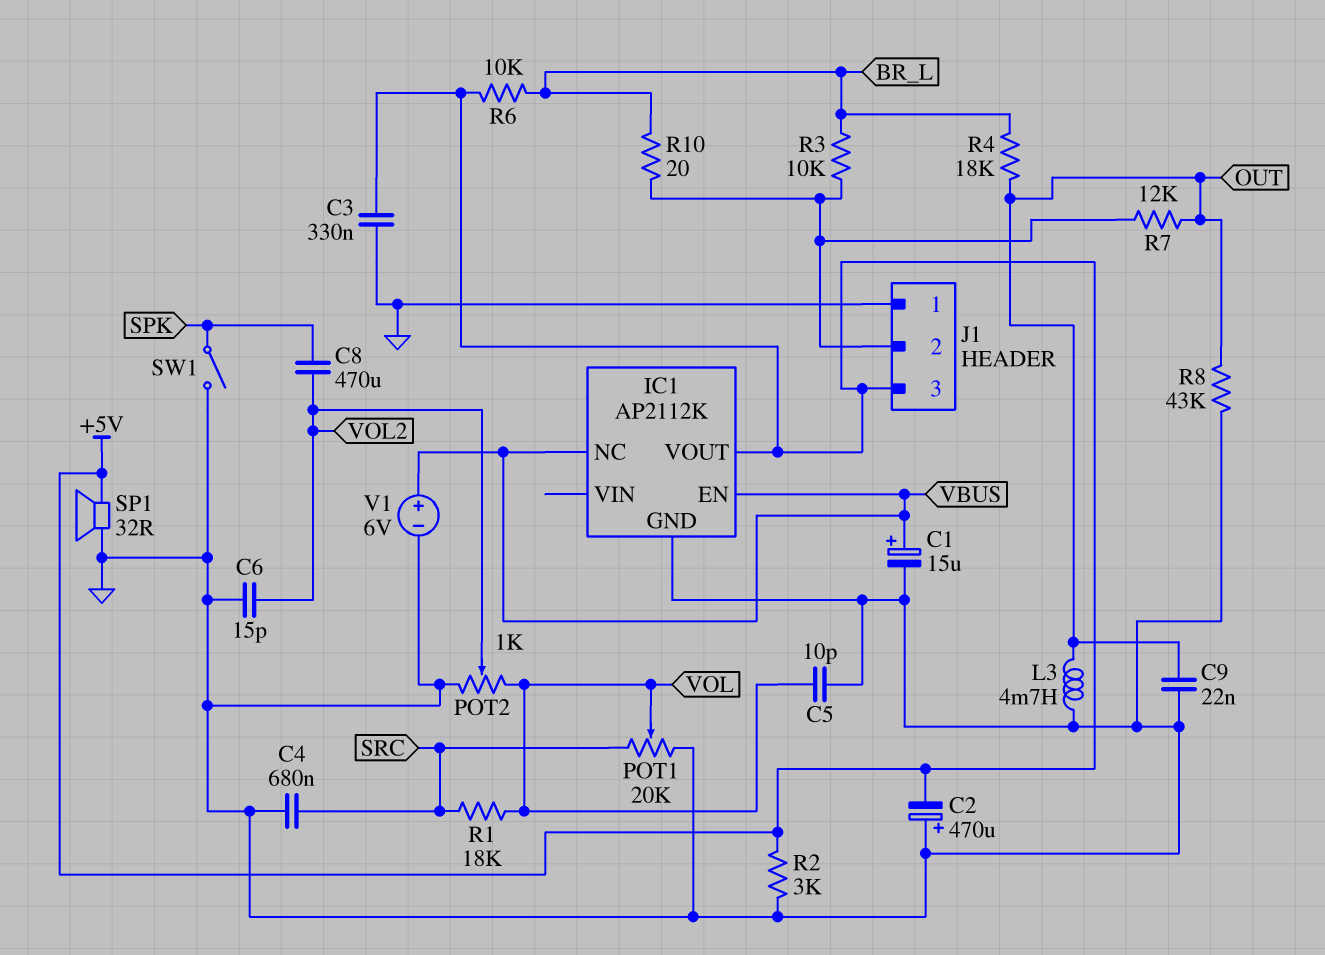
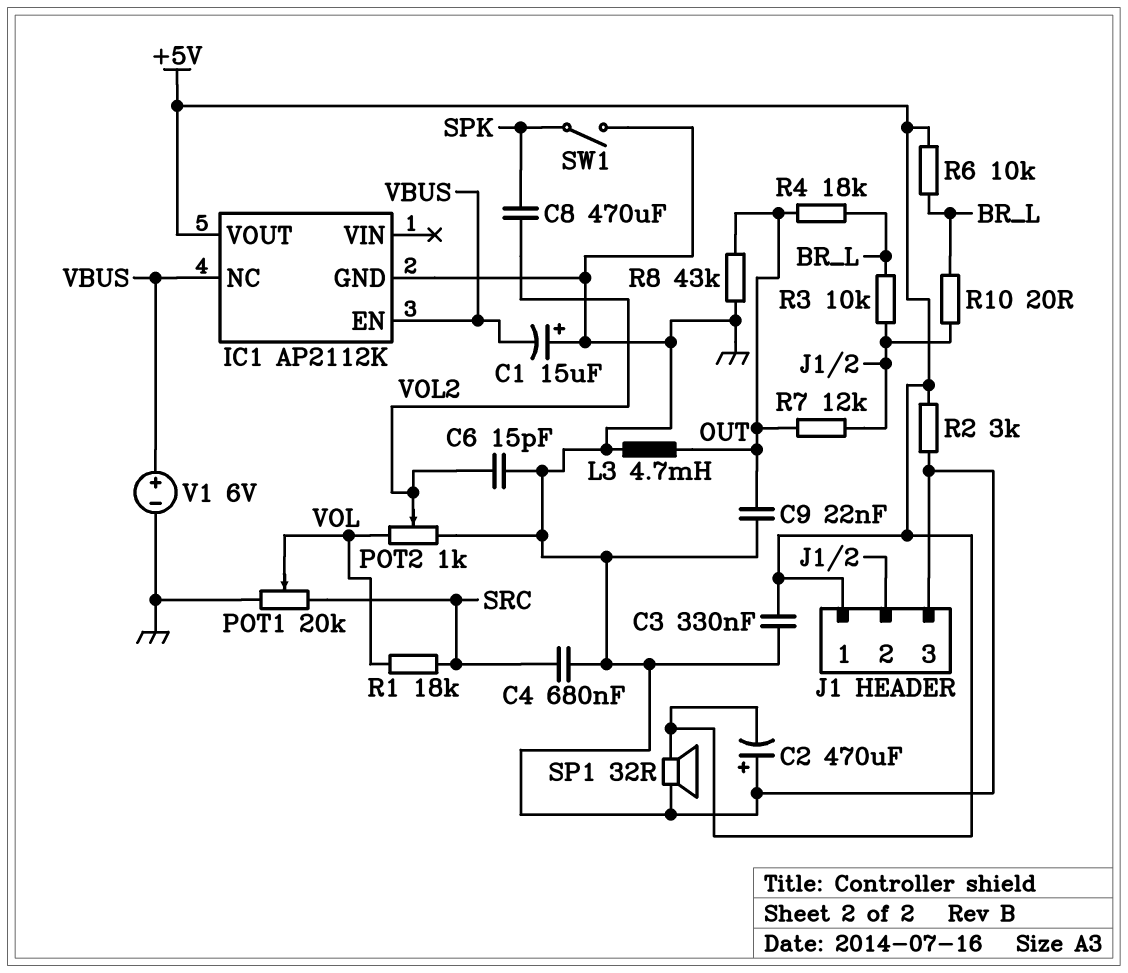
C1: 15uF (plus VBUS, minus GND) -> 15uF (plus GND, minus VBUS)
C5: 10pF (GND, VOL) -> none
J1 pin 1: GND -> +5V
J1 pin 3: +5V -> GND

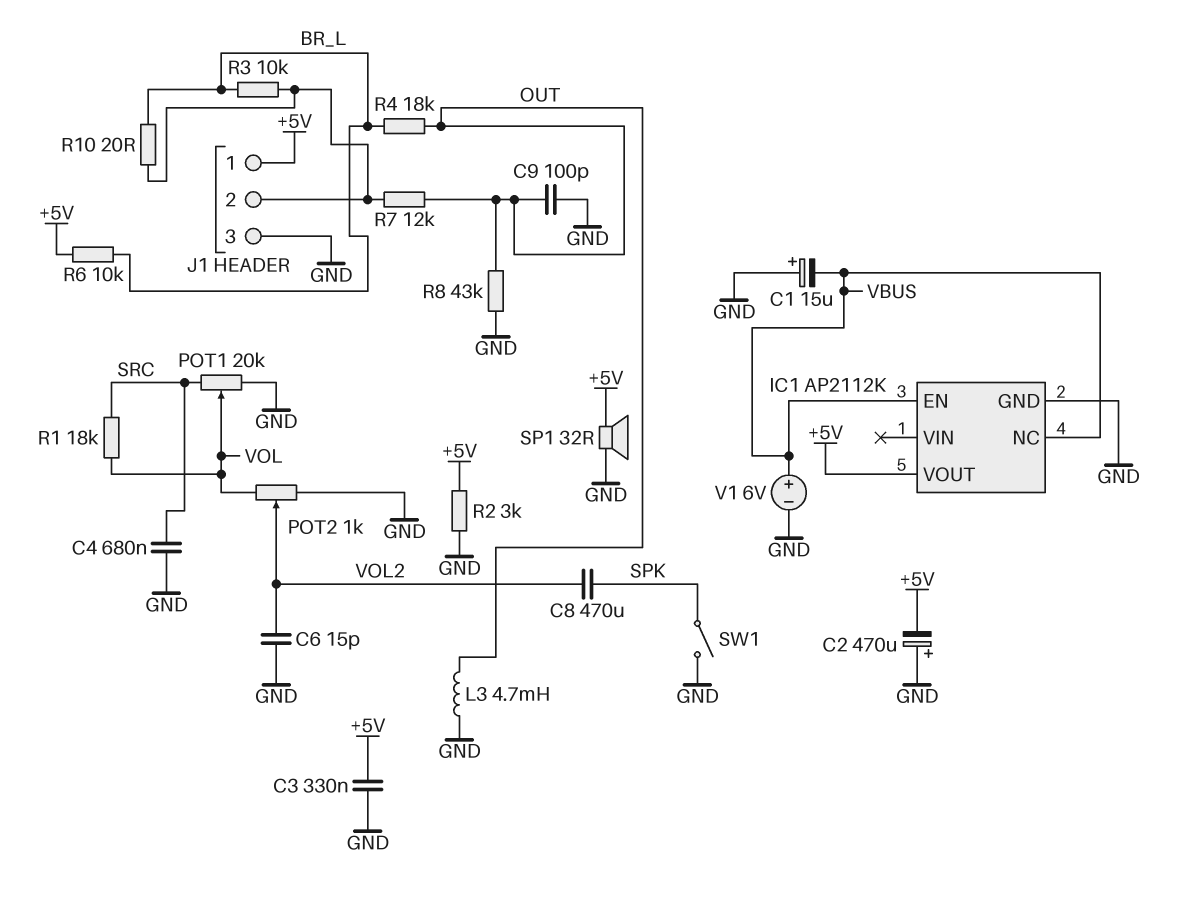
C9: 22nF (GND, OUT) -> 100pF (GND, OUT)

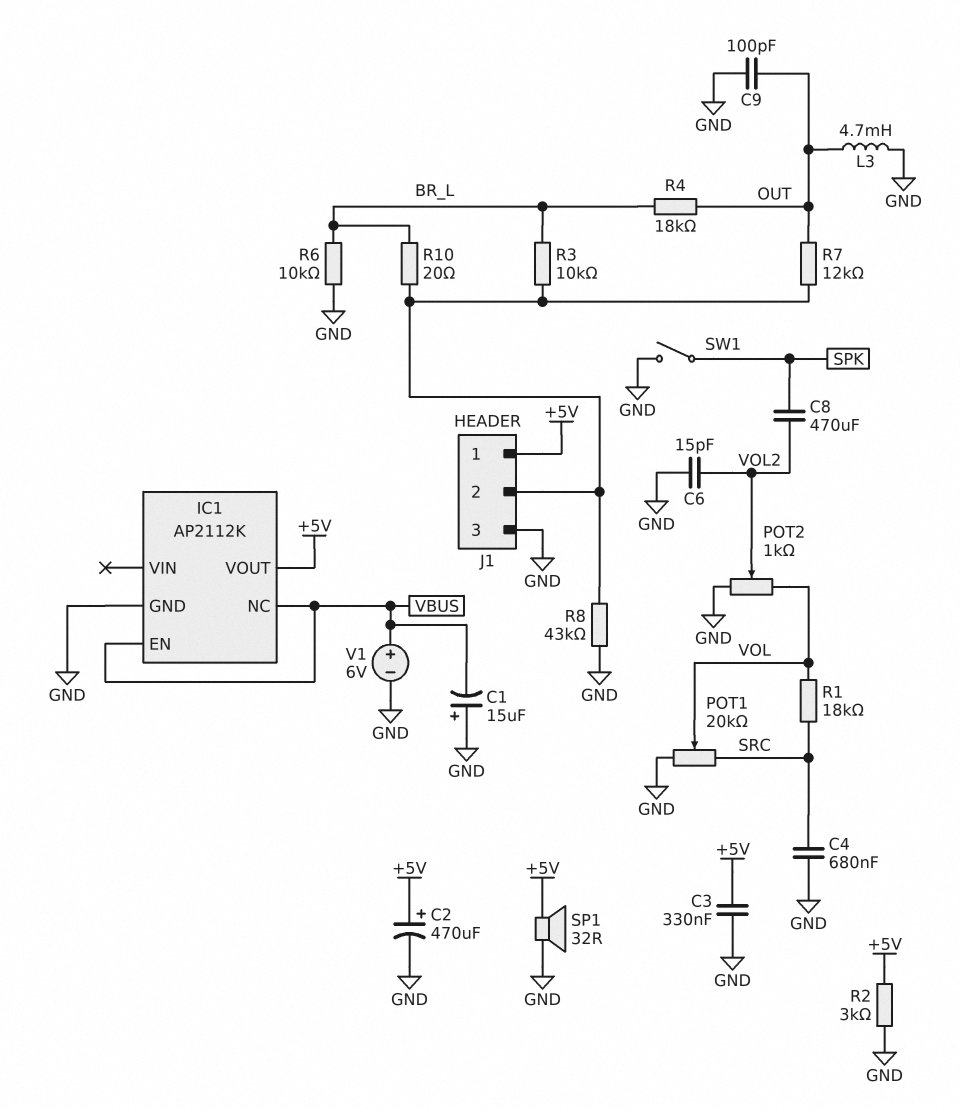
C2: 470uF (plus GND, minus +5V) -> 470uF (plus +5V, minus GND)
R6: 10k (+5V, BR_L) -> 10k (BR_L, GND)
R8: 43k (GND, OUT) -> 43k (GND, J1/2)

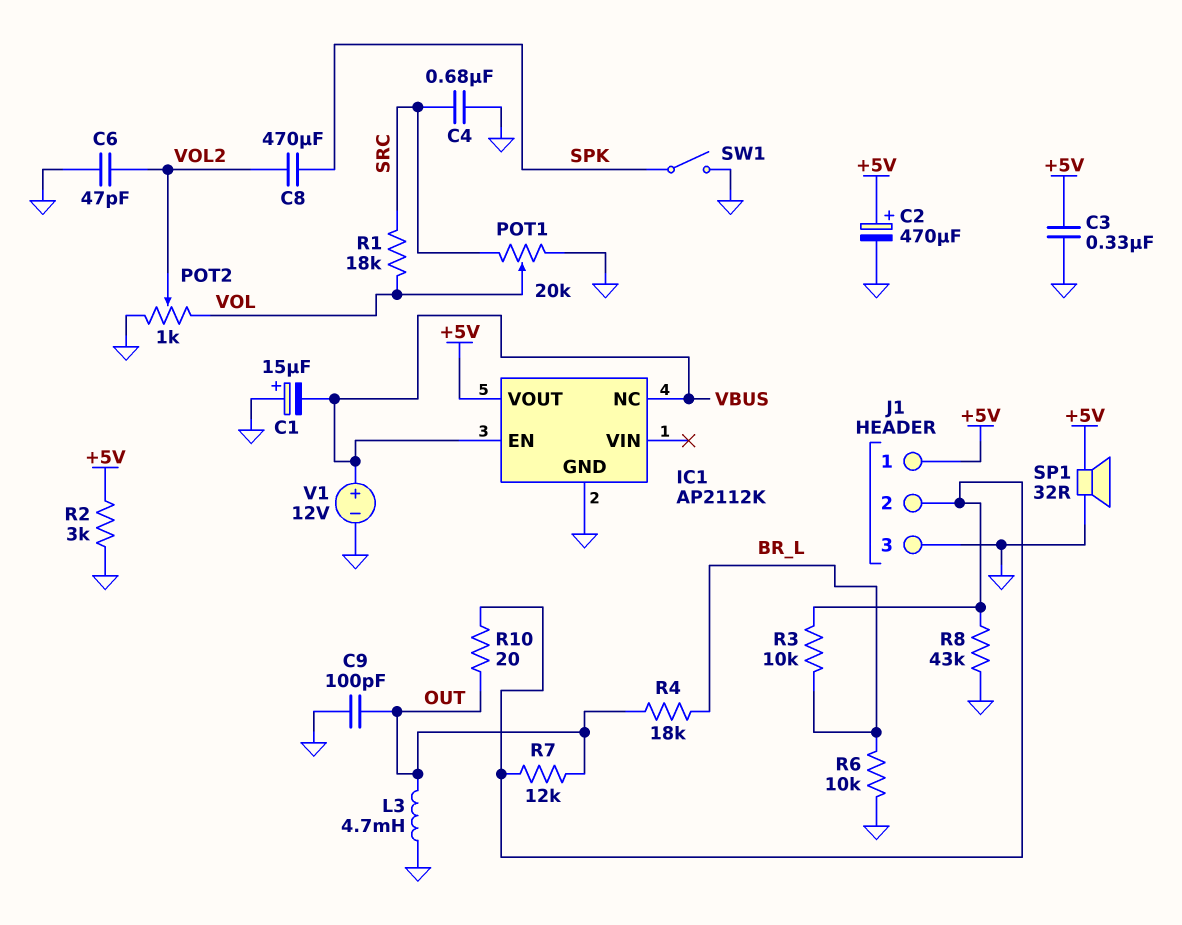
C6: 15pF (GND, VOL2) -> 47pF (GND, VOL2)
R10: 20 (BR_L, J1/2) -> 20 (J1/2, OUT)
V1: 6V (plus VBUS, minus GND) -> 12V (plus VBUS, minus GND)

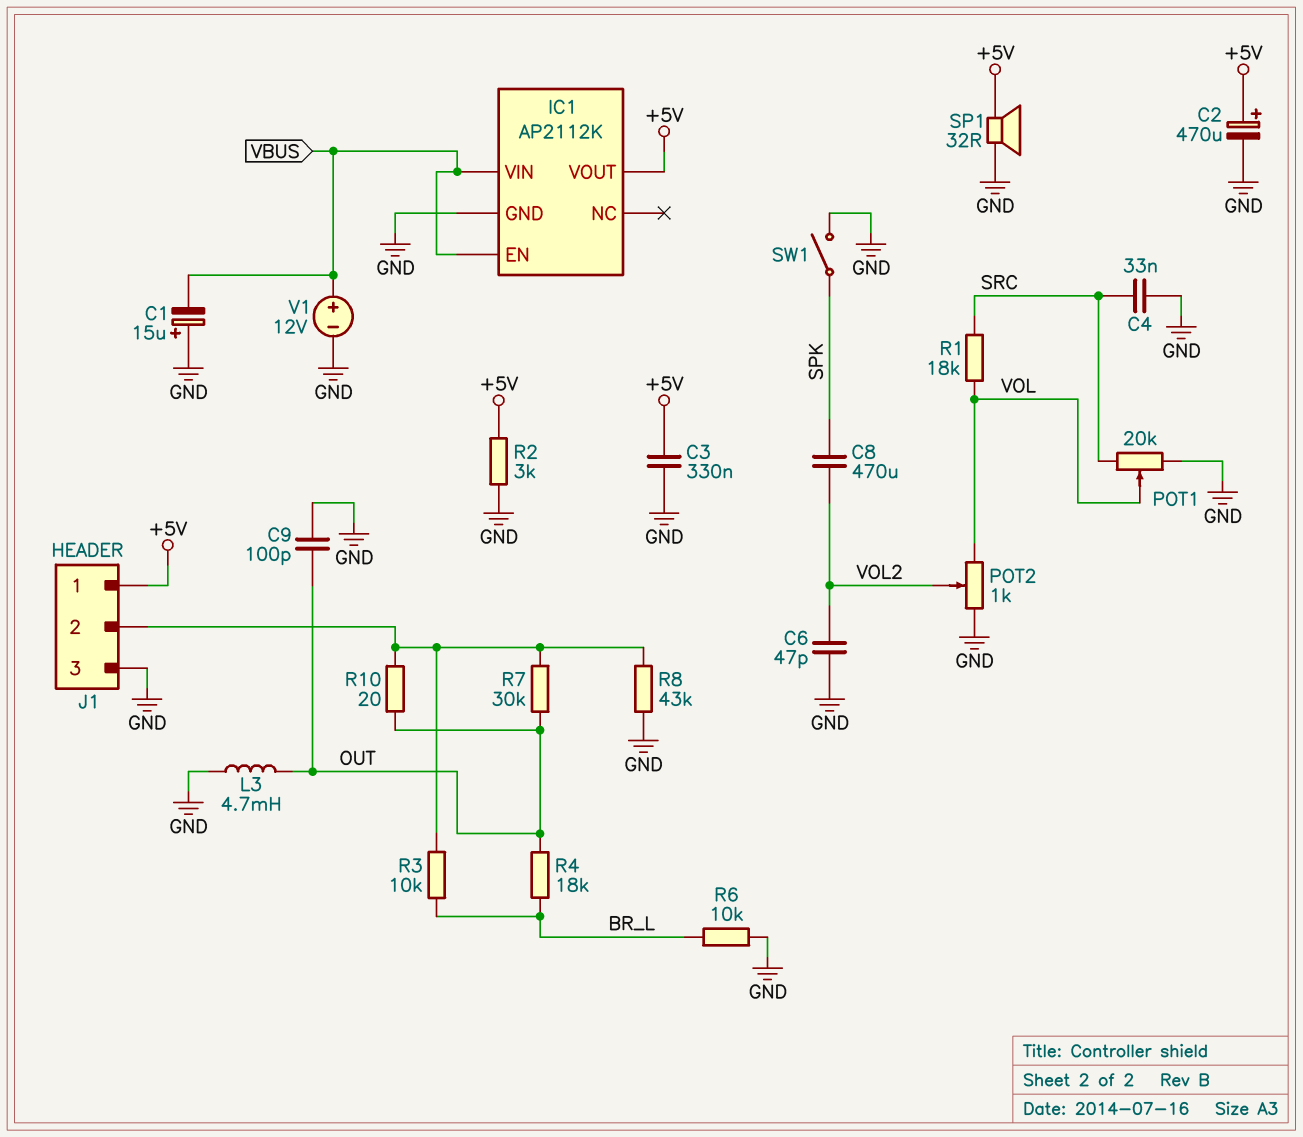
C4: 680nF (GND, SRC) -> 33nF (GND, SRC)
IC1 pin NC: VBUS -> none
IC1 pin VIN: none -> VBUS
R7: 12k (J1/2, OUT) -> 30k (J1/2, OUT)

